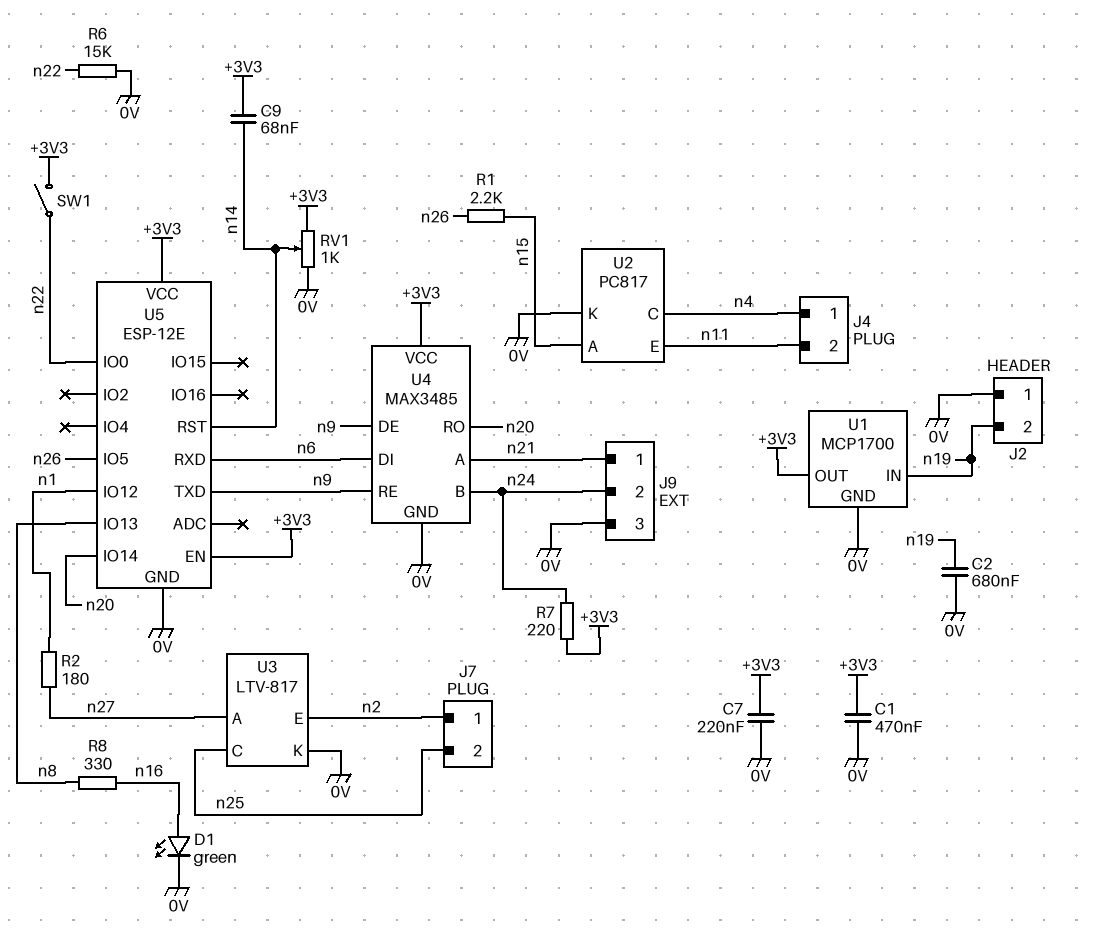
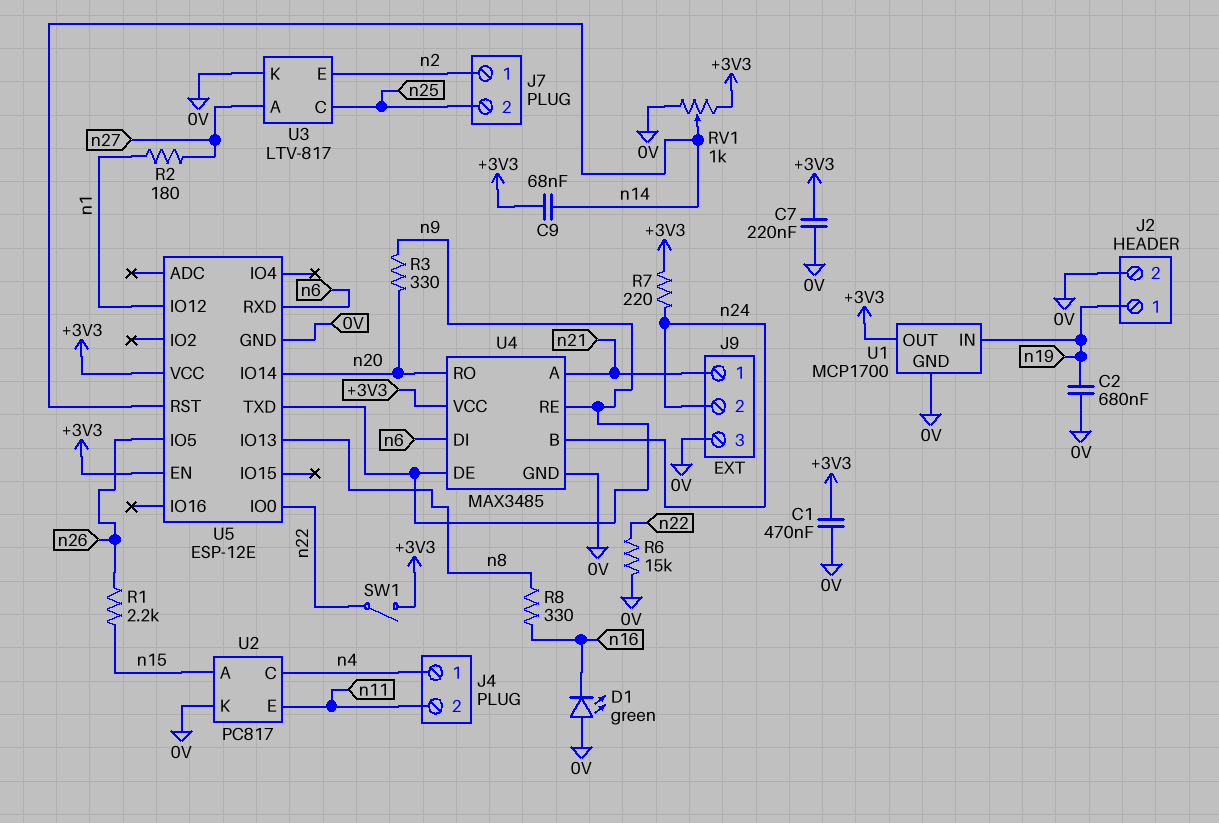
D1: LED green (A n16, K 0V) -> LED green (A 0V, K n16)
J2 pin 1: 0V -> n19
J2 pin 2: n19 -> 0V
R3: none -> 330 (n9, n20)

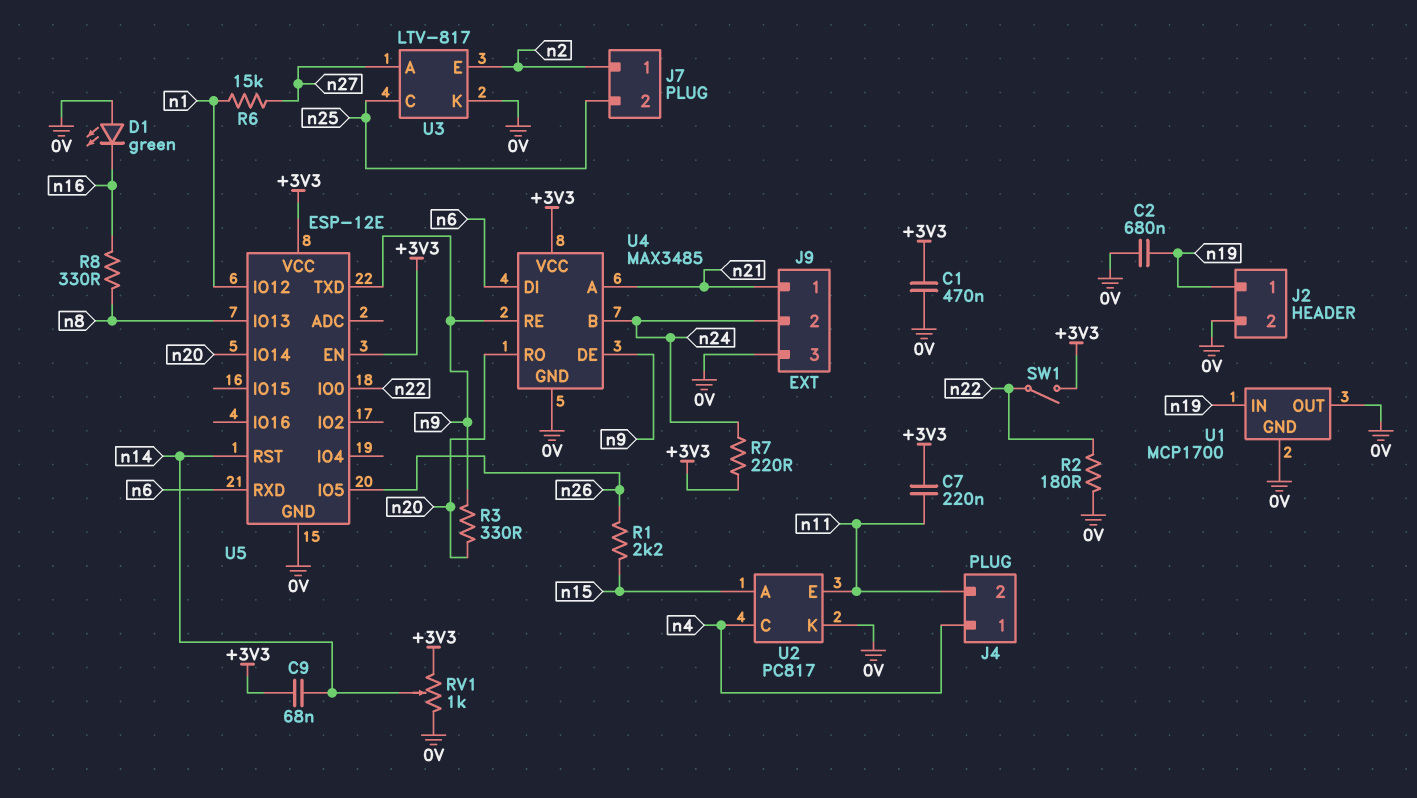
C7: 220nF (+3V3, 0V) -> 220nF (+3V3, n11)
R2: 180 (n1, n27) -> 180 (0V, n22)
R6: 15k (0V, n22) -> 15k (n1, n27)
U1 pin OUT: +3V3 -> 0V

